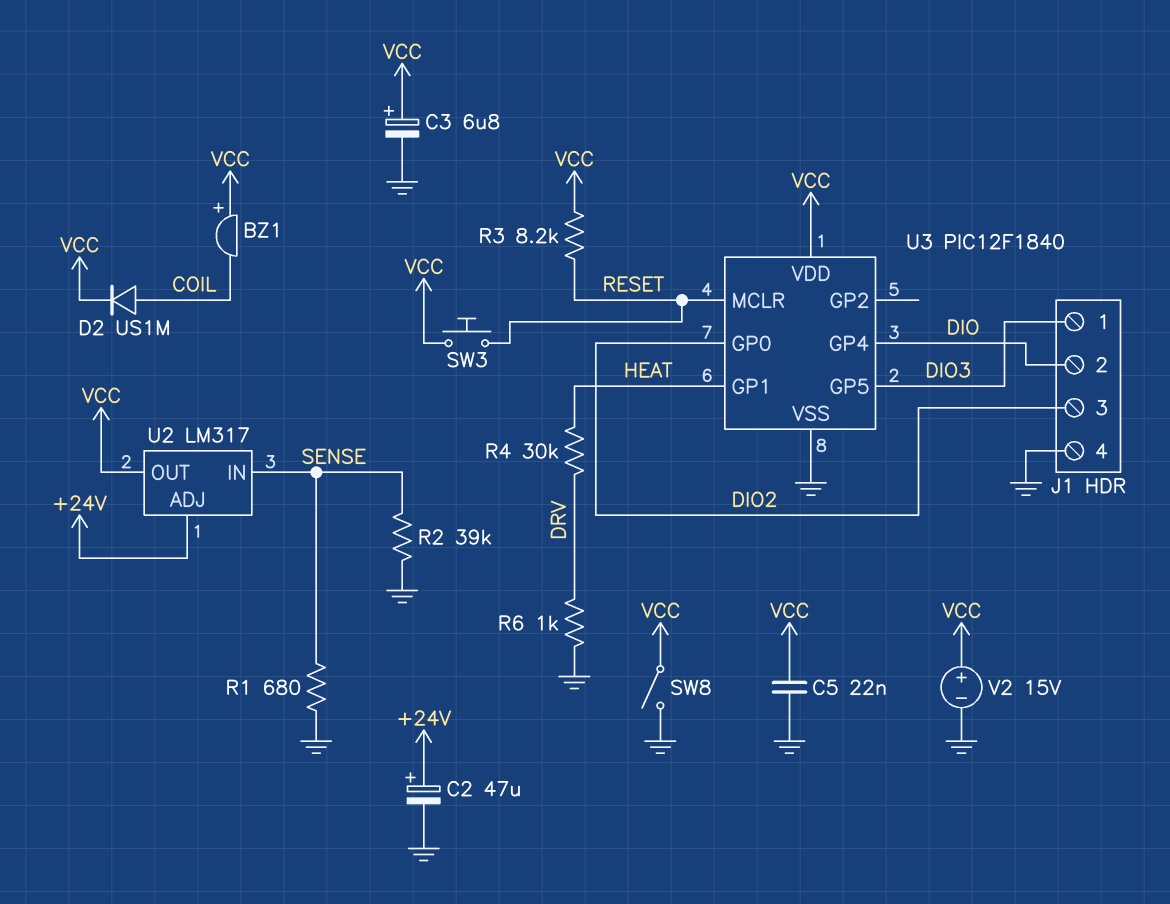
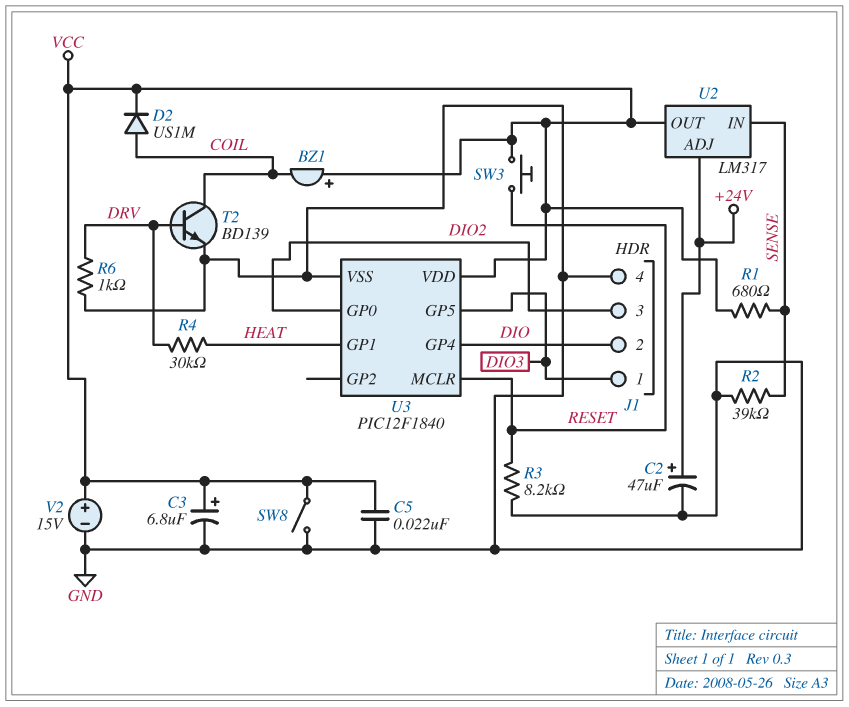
R1: 680 (GND, SENSE) -> 680 (SENSE, VCC)
R3: 8.2k (RESET, VCC) -> 8.2k (GND, RESET)
T2: none -> NPN BD139 (B DRV, C COIL, E GND)

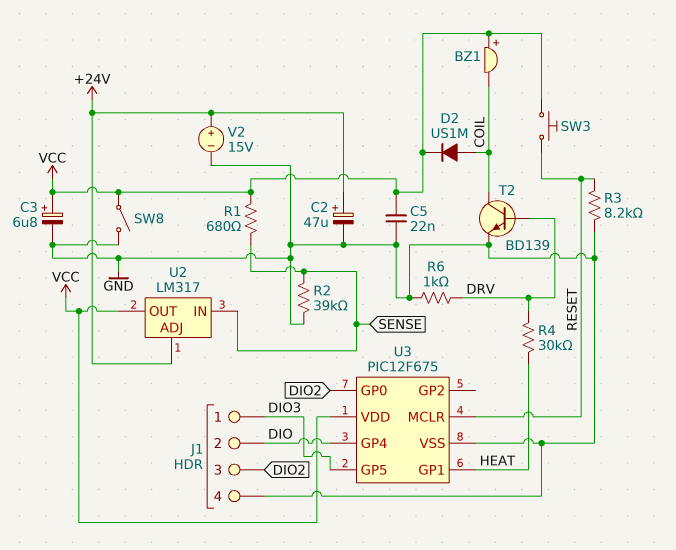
U3: PIC12F1840 -> PIC12F675
V2: 15V (plus VCC, minus GND) -> 15V (plus +24V, minus GND)

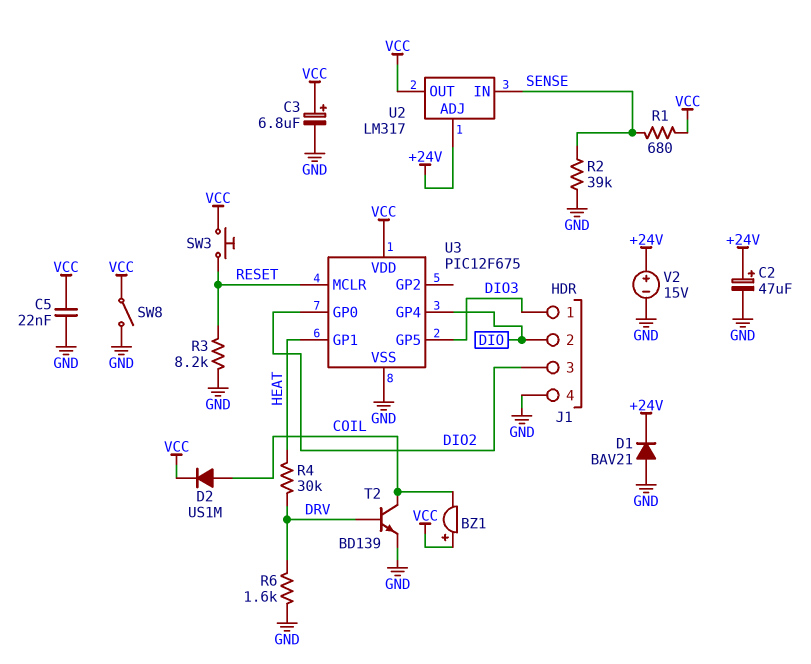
D1: none -> diode BAV21 (A GND, K +24V)
R6: 1k (DRV, GND) -> 1.6k (DRV, GND)

